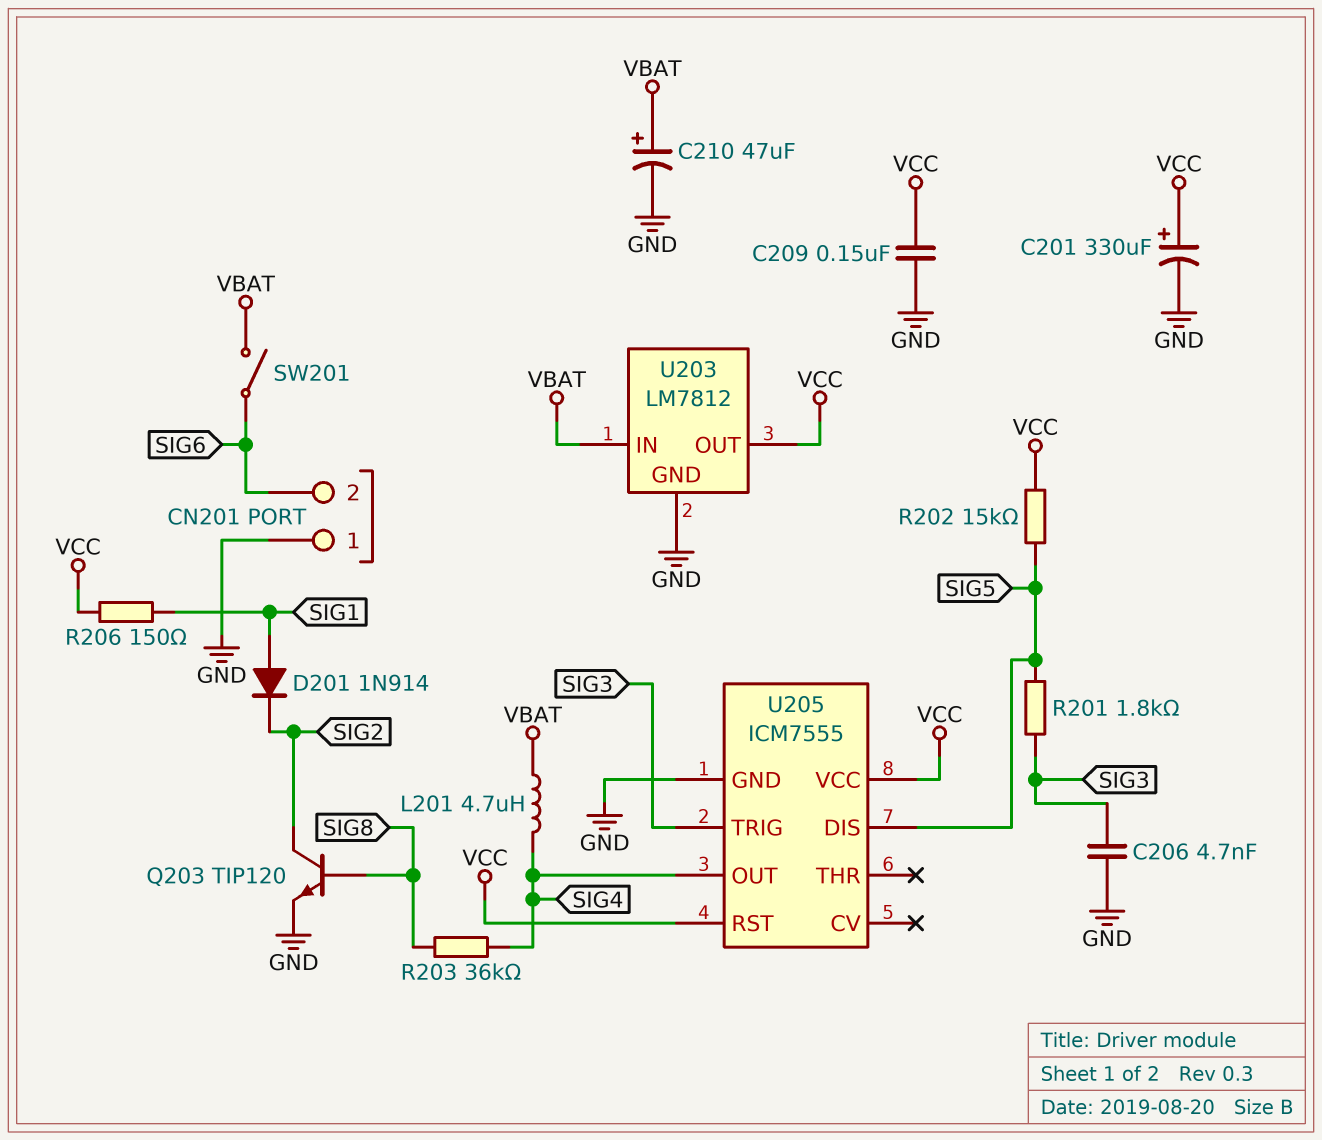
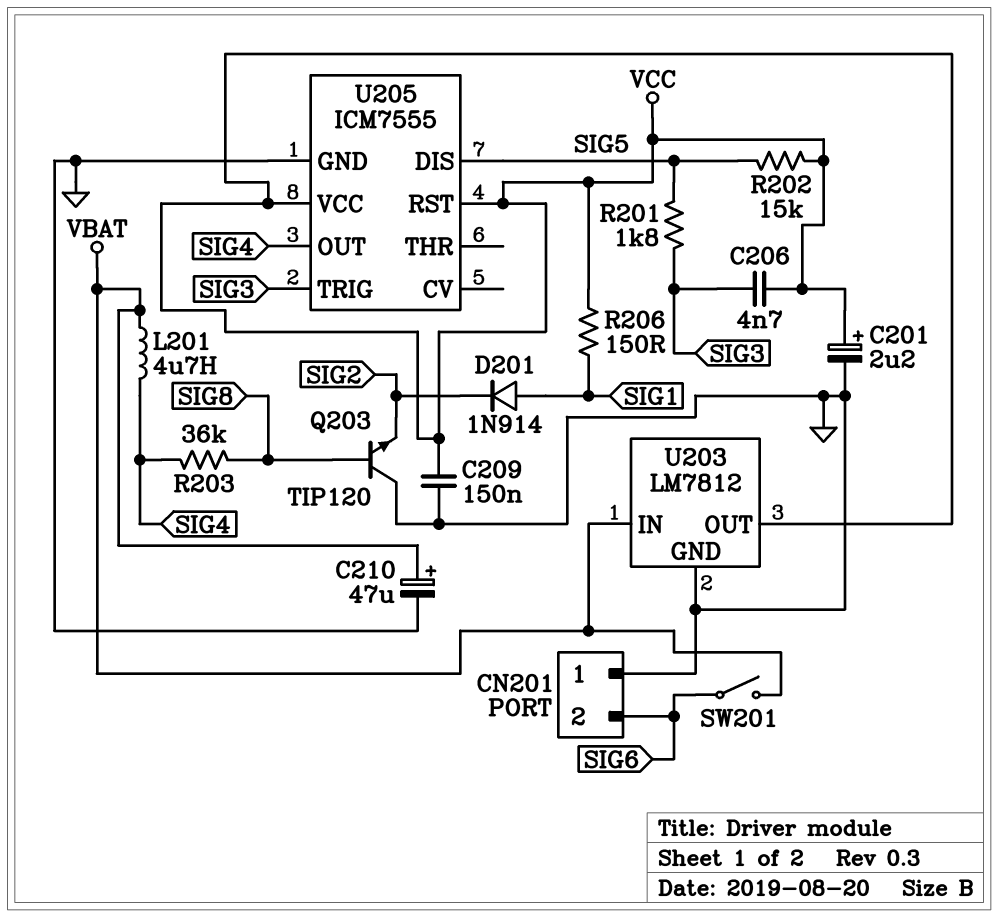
C201: 330uF (plus VCC, minus GND) -> 2.2uF (plus VCC, minus GND)
C206: 4.7nF (GND, SIG3) -> 4.7nF (SIG3, VCC)
Q203: NPN TIP120 (B SIG8, C SIG2, E GND) -> NPN TIP120 (B SIG8, C GND, E SIG2)

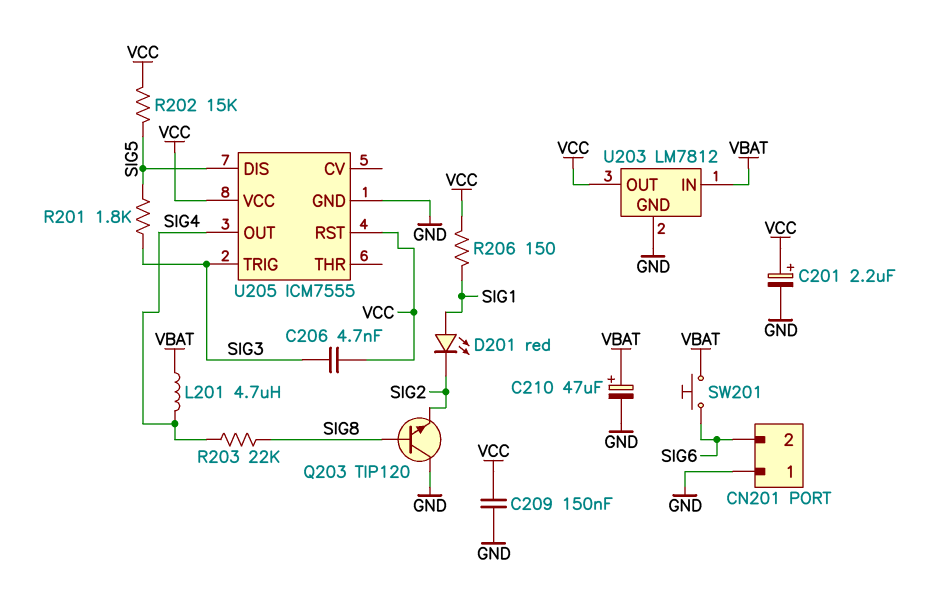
D201: diode 1N914 (A SIG1, K SIG2) -> LED red (A SIG1, K SIG2)
R203: 36k (SIG4, SIG8) -> 22k (SIG4, SIG8)
SW201: switch (SIG6, VBAT) -> button (SIG6, VBAT)

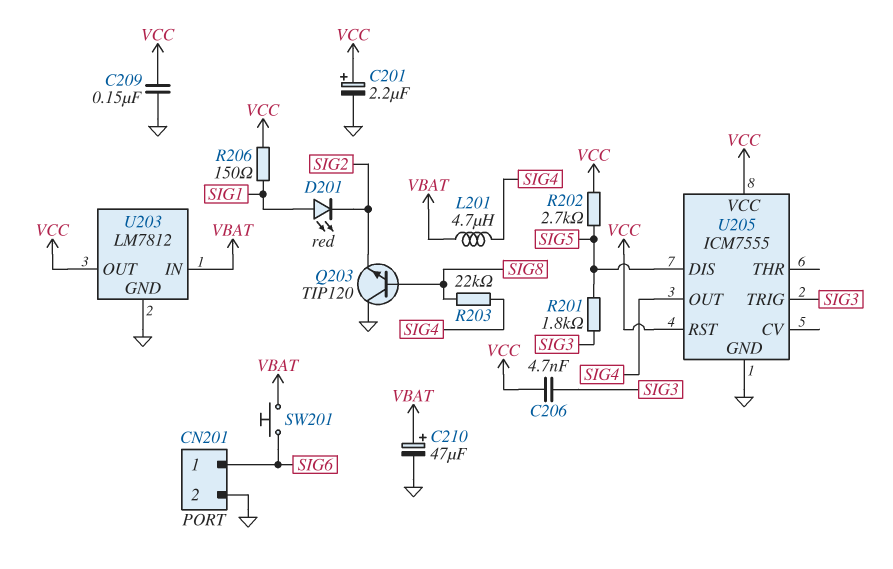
CN201 pin 1: GND -> SIG6
CN201 pin 2: SIG6 -> GND
R202: 15k (SIG5, VCC) -> 2.7k (SIG5, VCC)

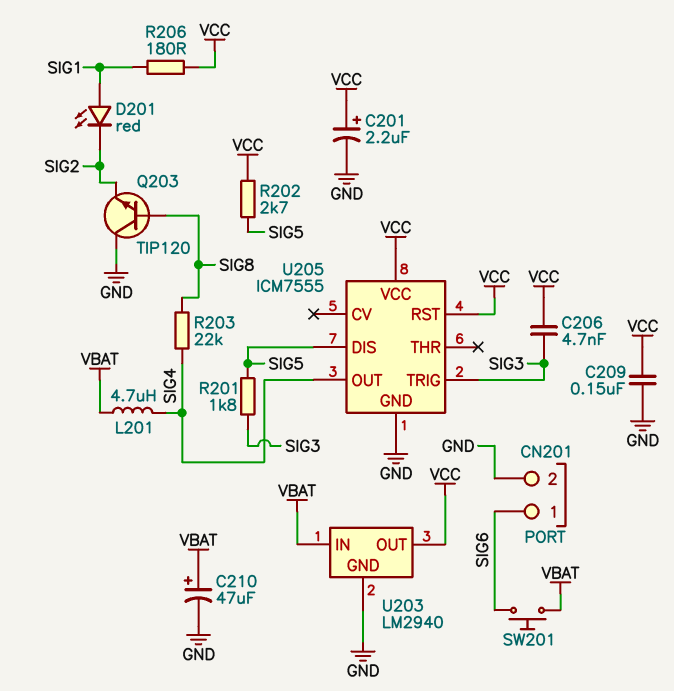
R206: 150 (SIG1, VCC) -> 180 (SIG1, VCC)
U203: LM7812 -> LM2940

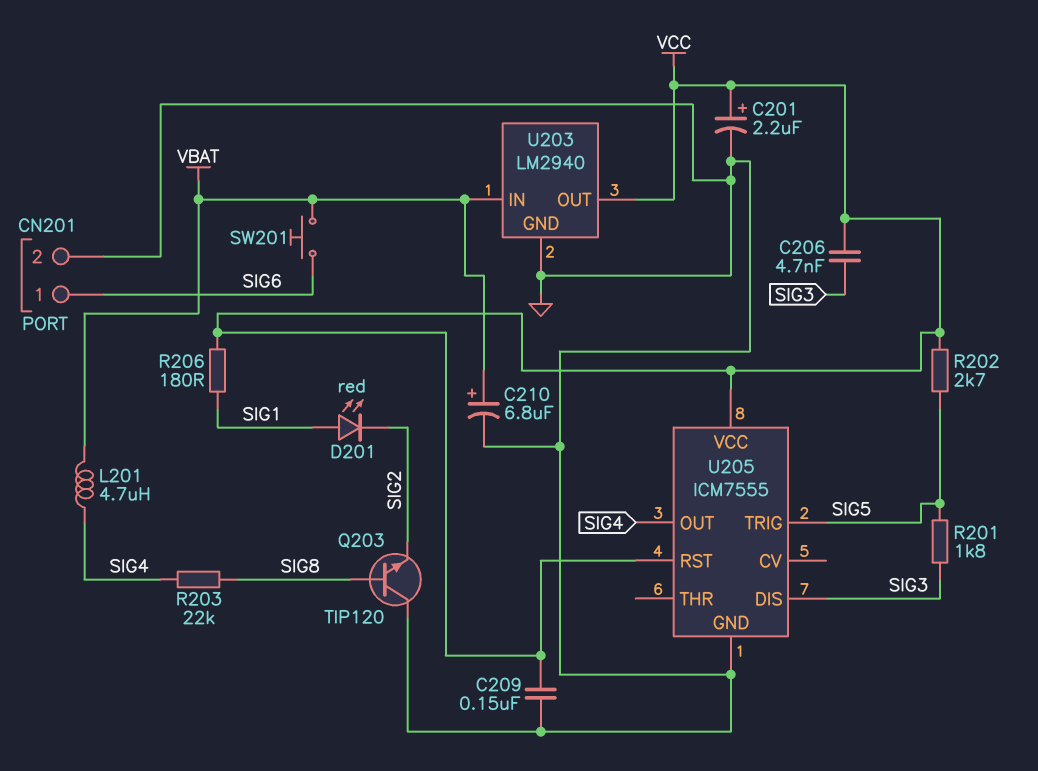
C210: 47uF (plus VBAT, minus GND) -> 6.8uF (plus VBAT, minus GND)
U205 pin DIS: SIG5 -> SIG3
U205 pin TRIG: SIG3 -> SIG5

